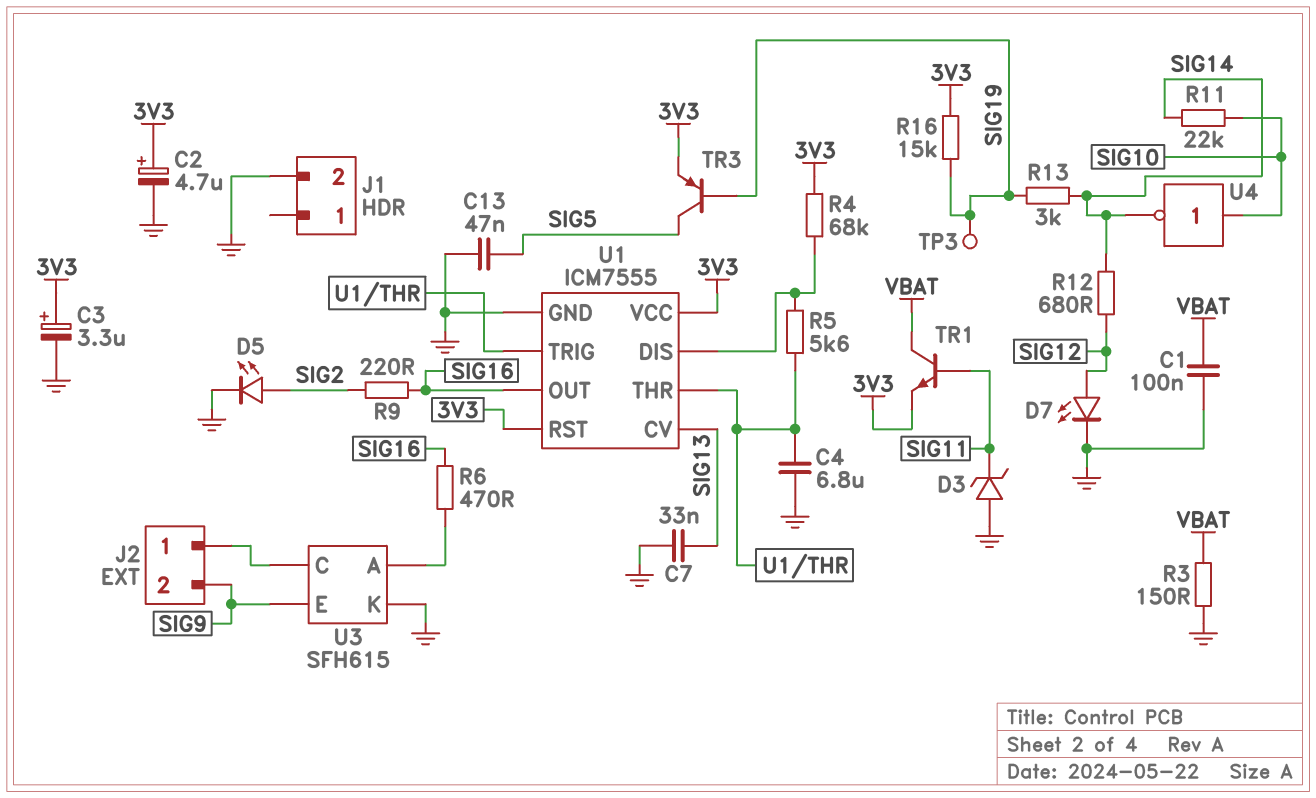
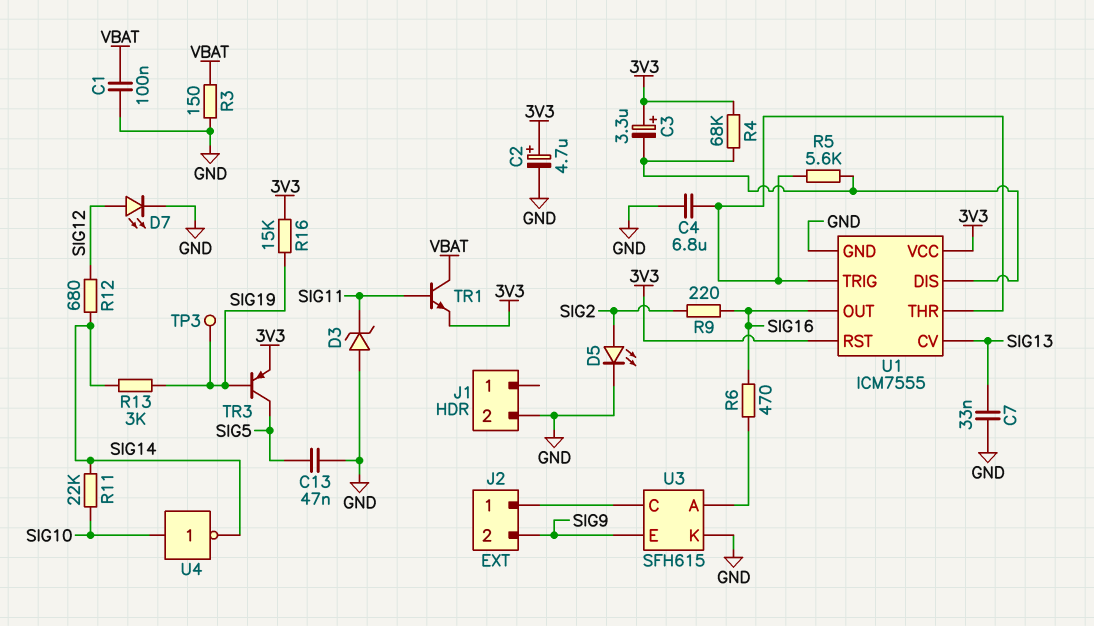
C3: 3.3uF (plus 3V3, minus GND) -> 3.3uF (plus 3V3, minus U1/DIS)

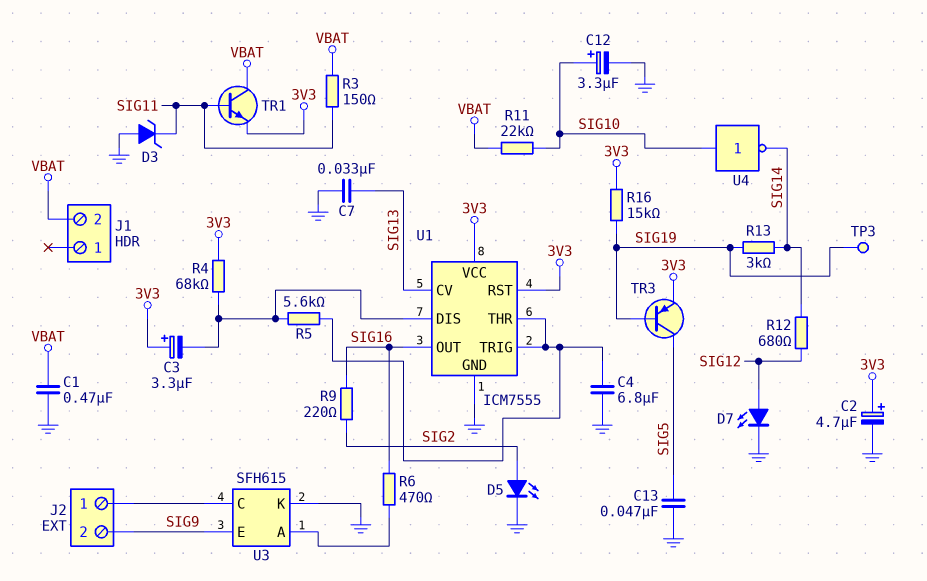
C1: 100nF (GND, VBAT) -> 470nF (GND, VBAT)
C12: none -> 3.3uF (plus SIG10, minus GND)
J1 pin 2: GND -> VBAT
R3: 150 (GND, VBAT) -> 150 (SIG11, VBAT)
R11: 22k (SIG10, SIG14) -> 22k (SIG10, VBAT)

